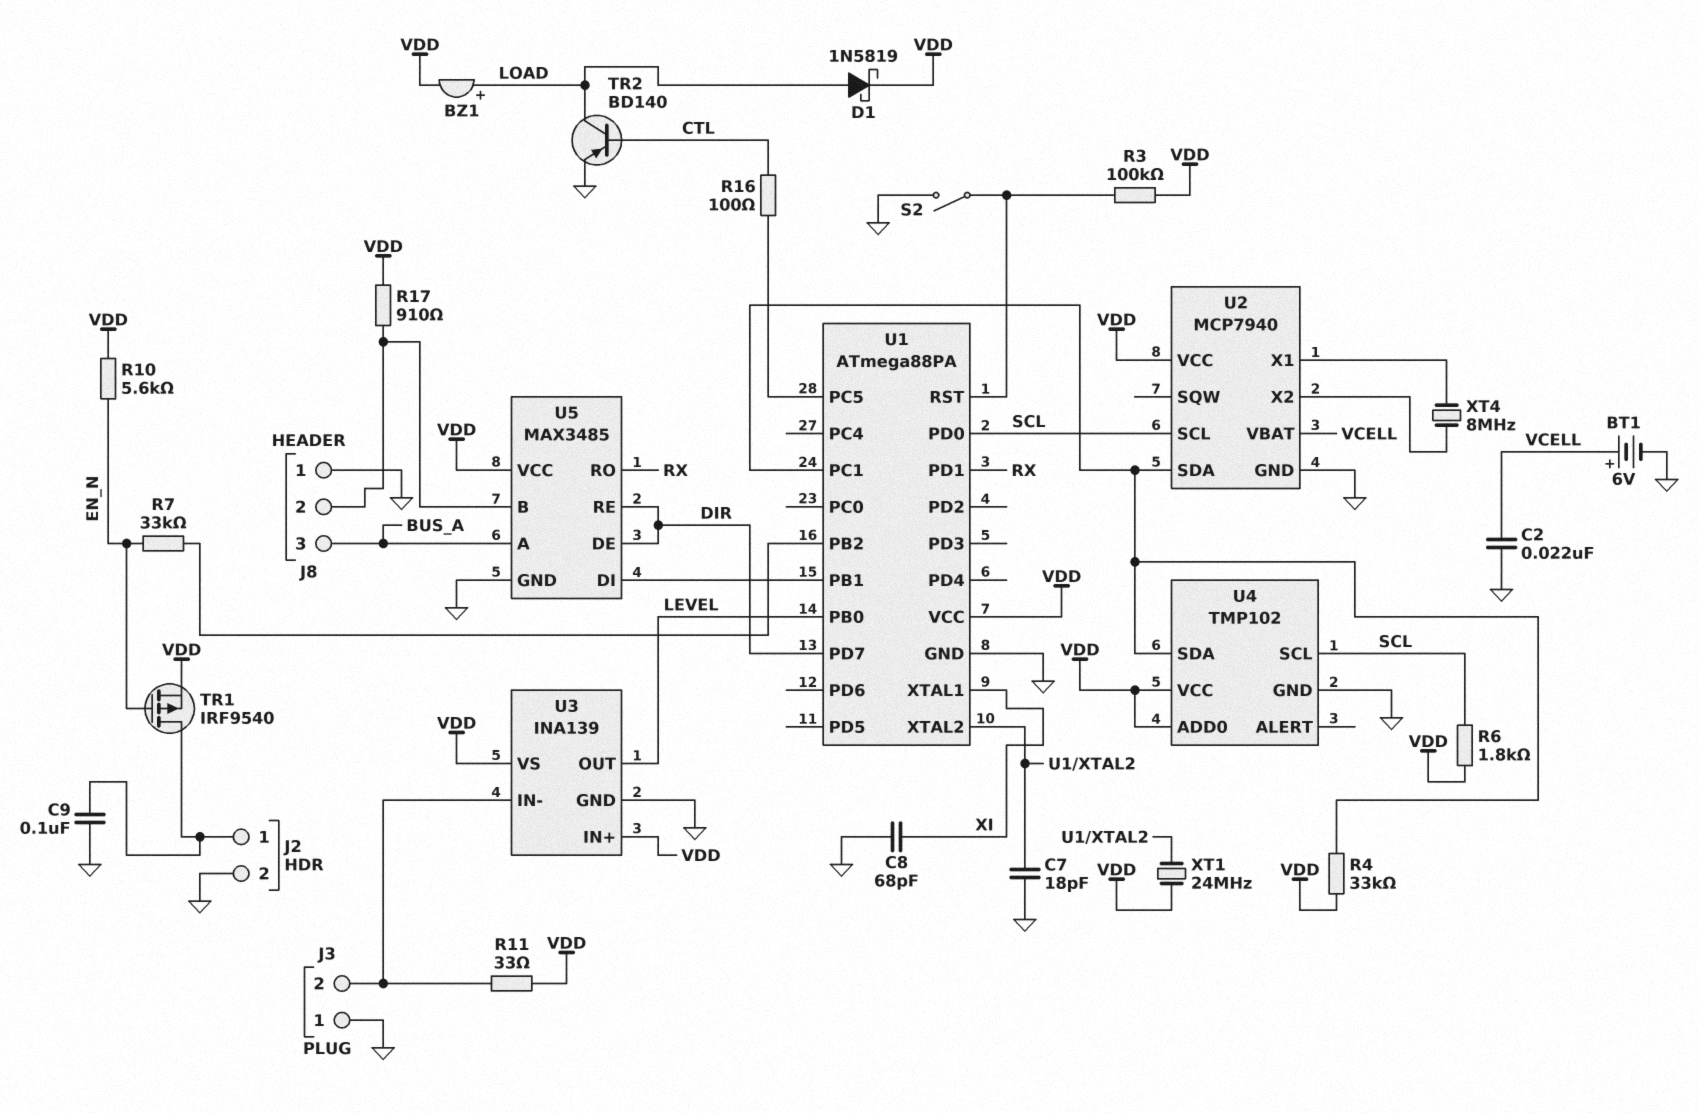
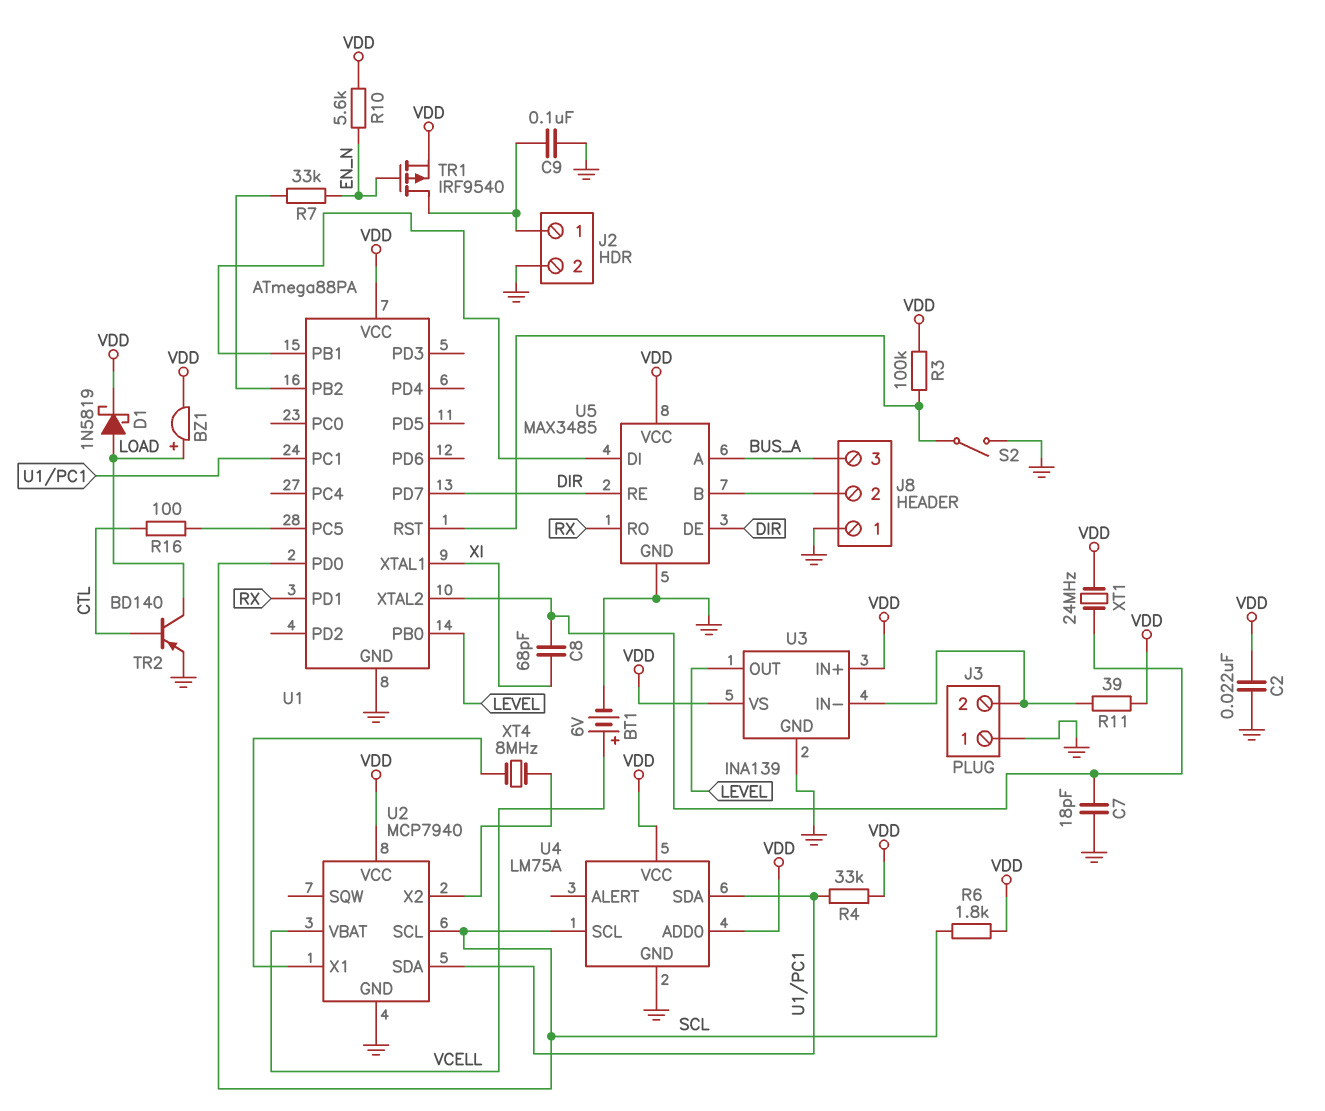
C2: 22nF (GND, VCELL) -> 22nF (GND, VDD)
C8: 68pF (GND, XI) -> 68pF (U1/XTAL2, XI)
R11: 33 (J3/2, VDD) -> 39 (J3/2, VDD)
R17: 910 (J8/2, VDD) -> none
U4: TMP102 -> LM75A

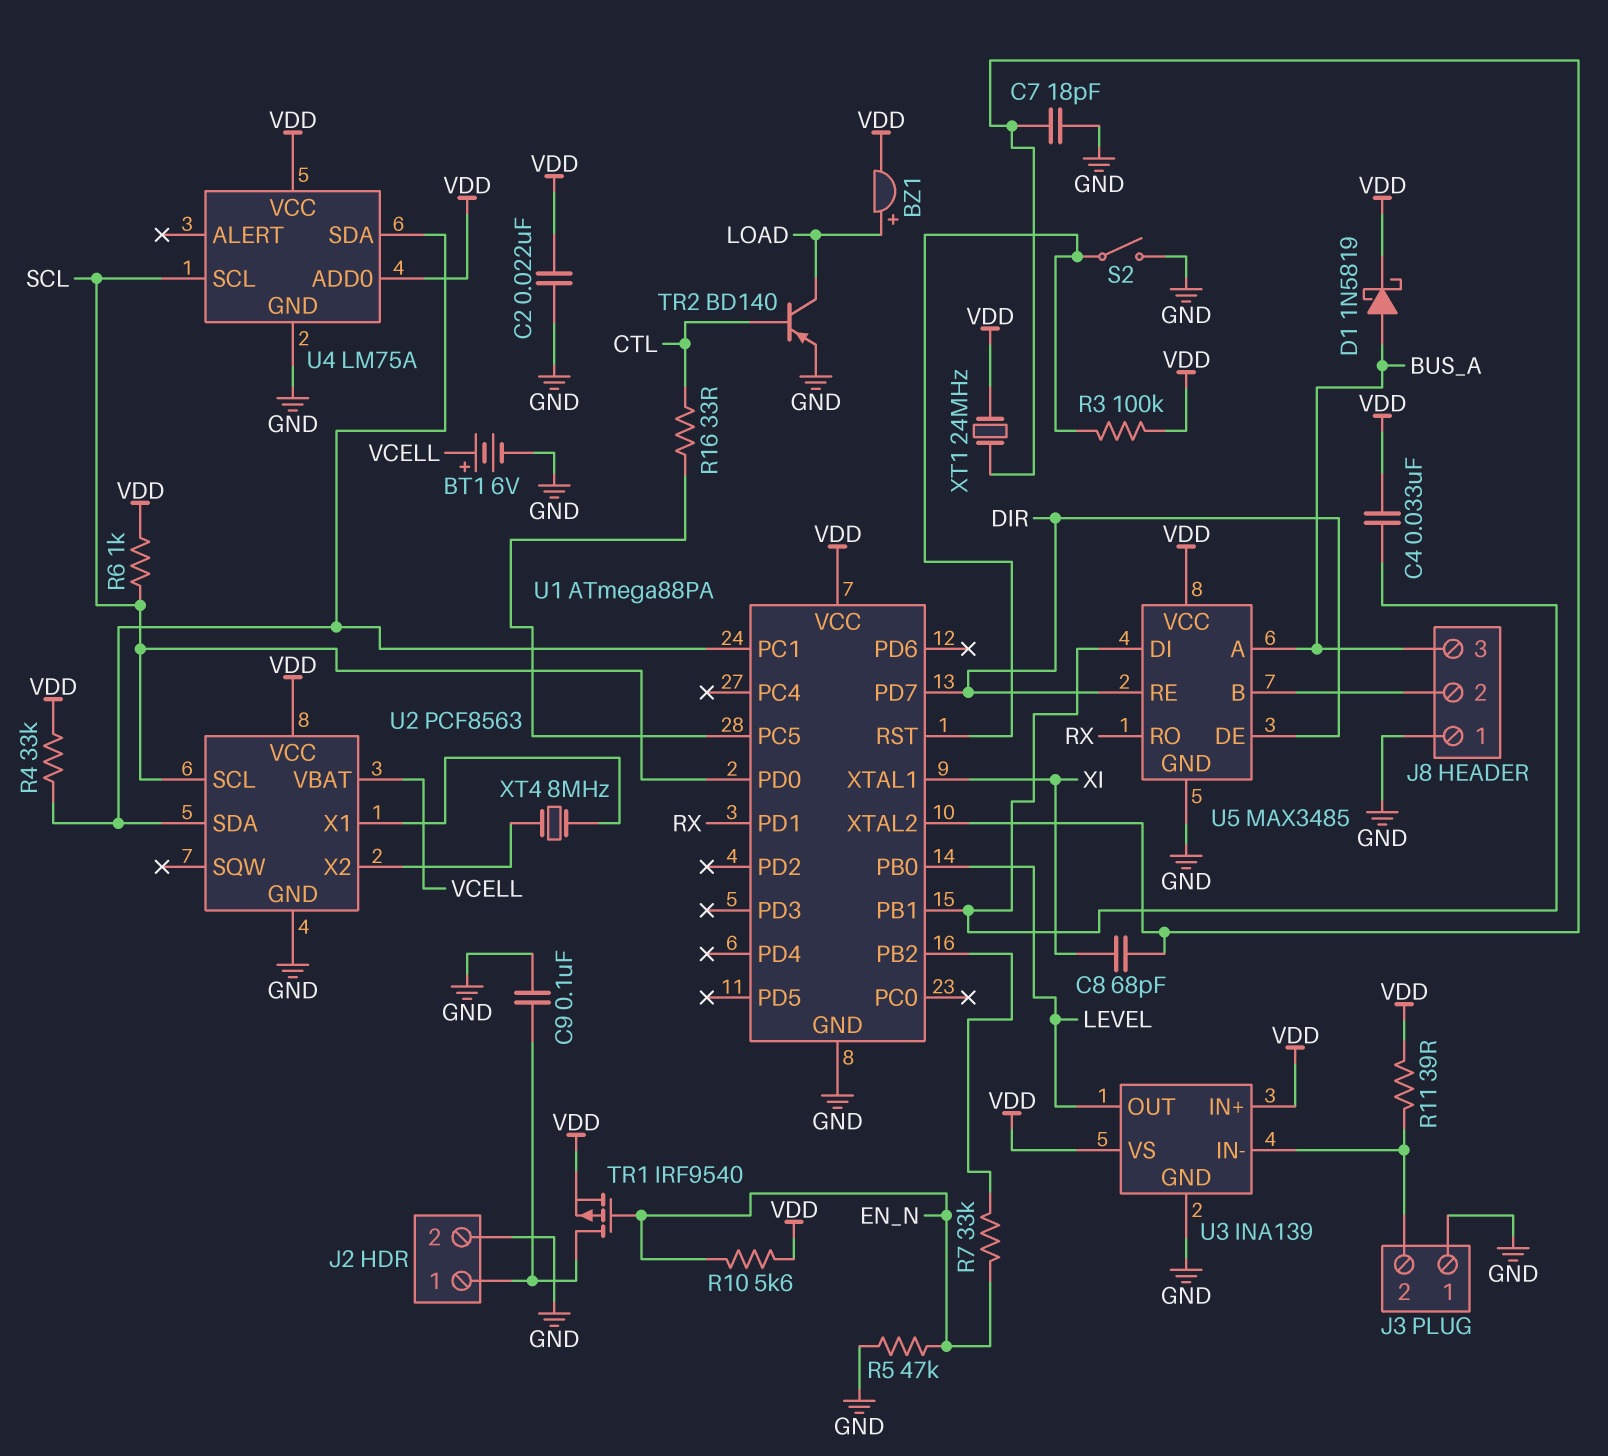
C4: none -> 33nF (U1/PB1, VDD)
D1: schottky 1N5819 (A LOAD, K VDD) -> schottky 1N5819 (A BUS_A, K VDD)
R5: none -> 47k (EN_N, GND)
R6: 1.8k (SCL, VDD) -> 1k (SCL, VDD)
R16: 100 (CTL, U1/PC5) -> 33 (CTL, U1/PC5)
U2: MCP7940 -> PCF8563

